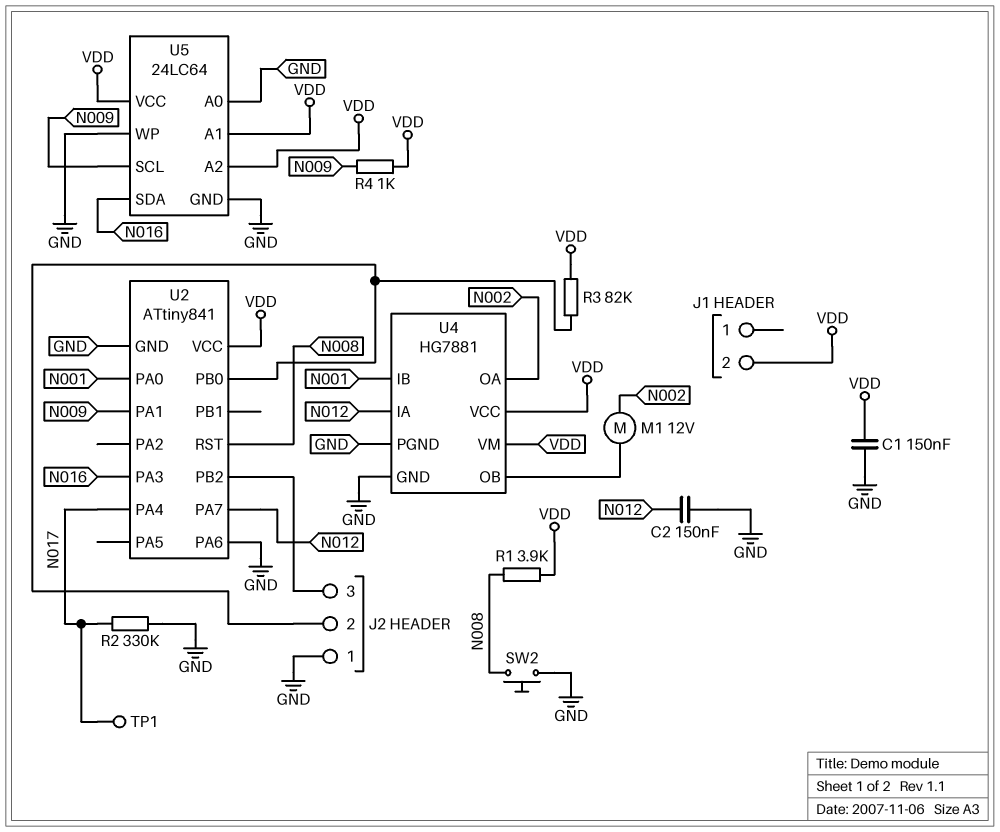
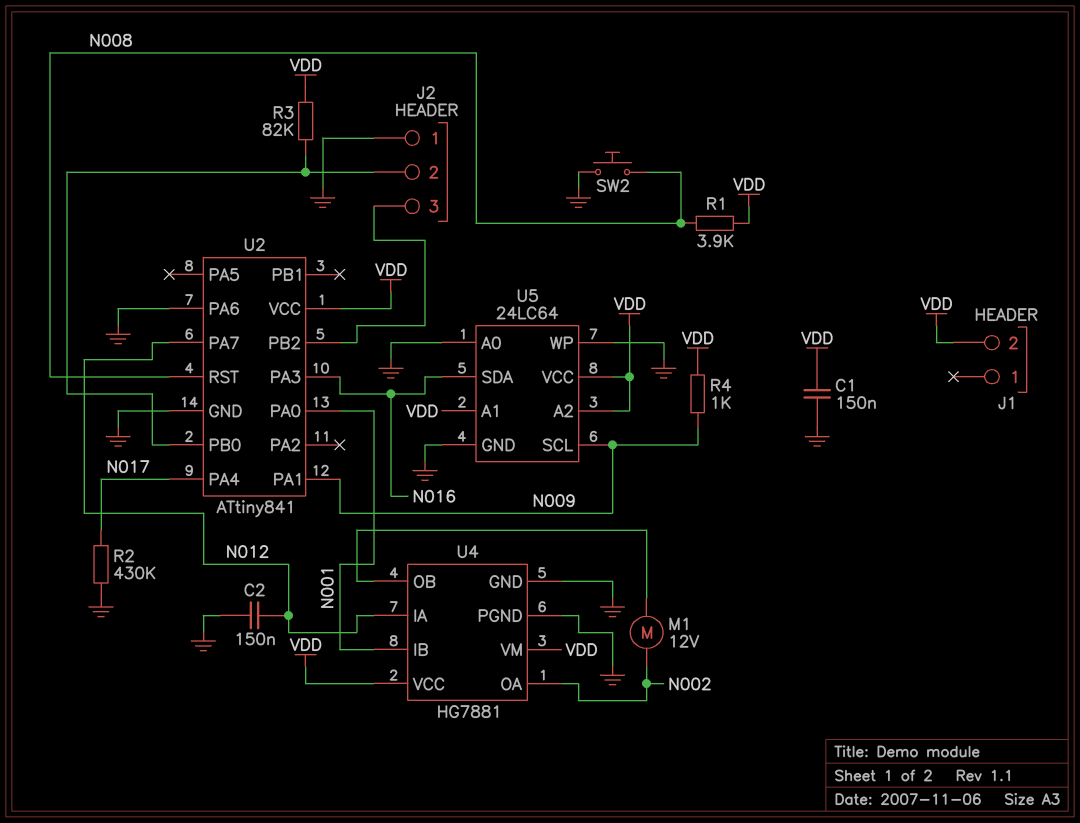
R2: 330k (GND, N017) -> 430k (GND, N017)
TP1: test point (N017) -> none

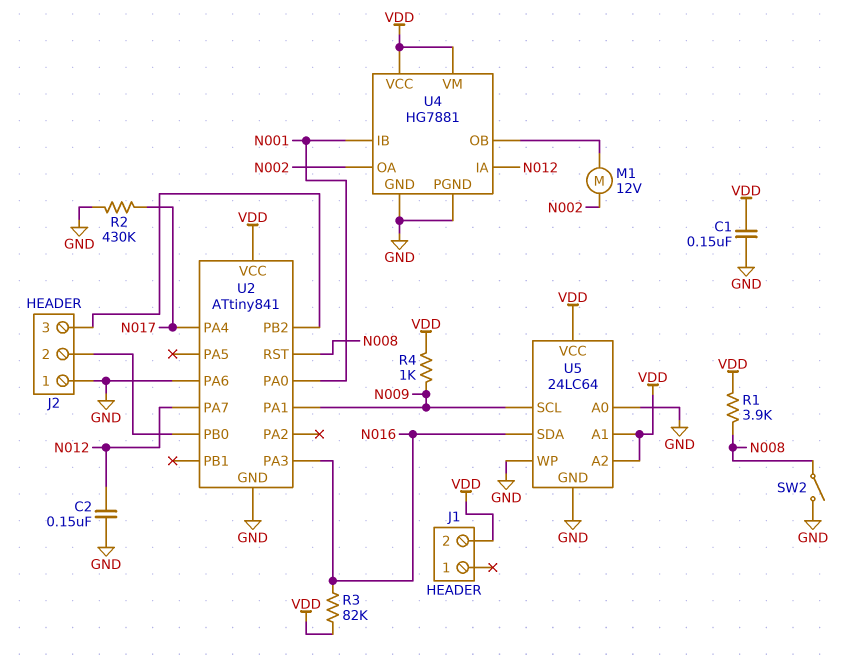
R3: 82k (J2/2, VDD) -> 82k (N016, VDD)
SW2: button (GND, N008) -> switch (GND, N008)

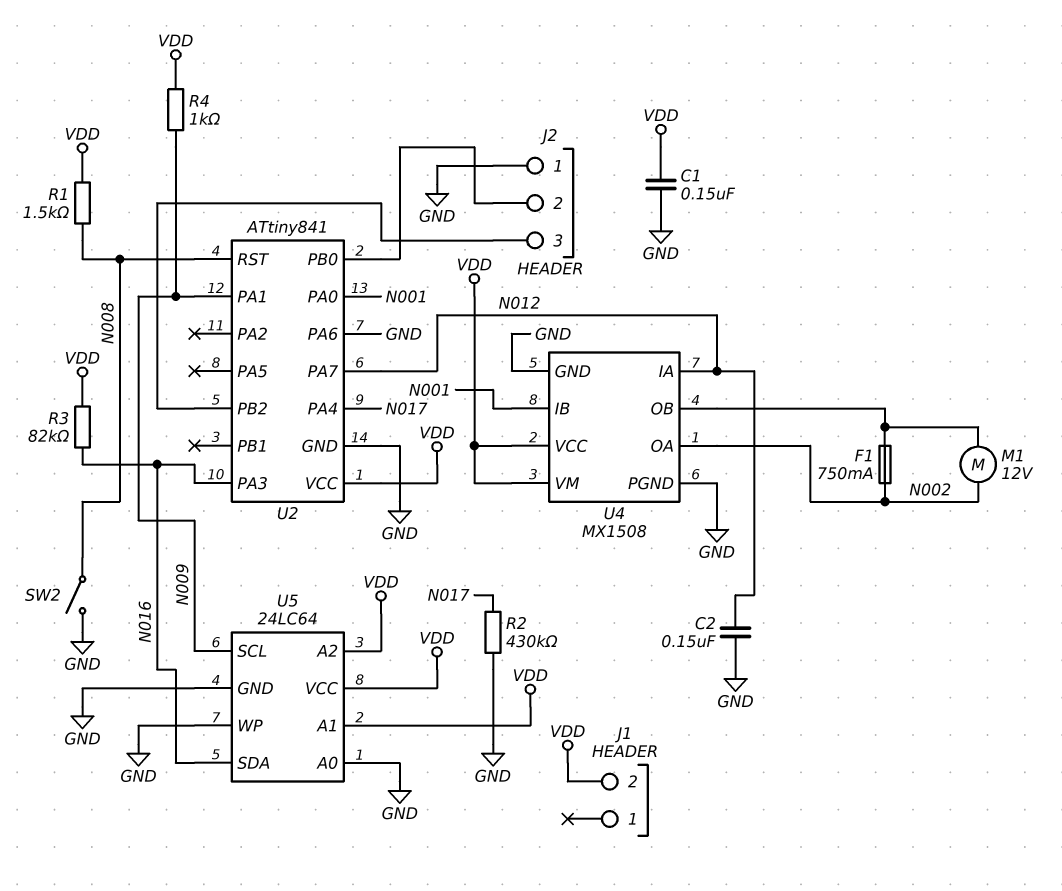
F1: none -> 750mA (N002, U4/OB)
R1: 3.9k (N008, VDD) -> 1.5k (N008, VDD)
U4: HG7881 -> MX1508

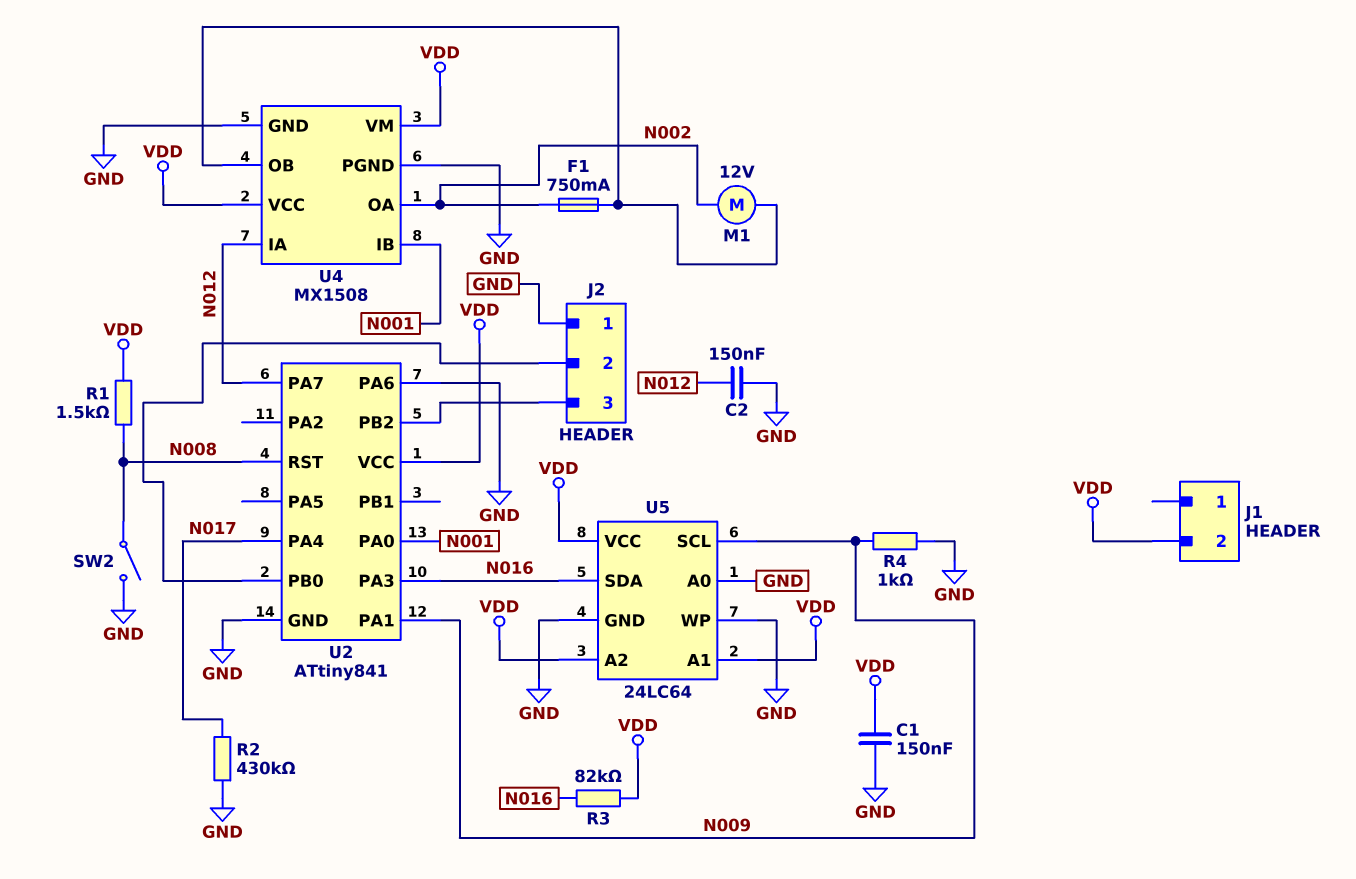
R4: 1k (N009, VDD) -> 1k (GND, N009)

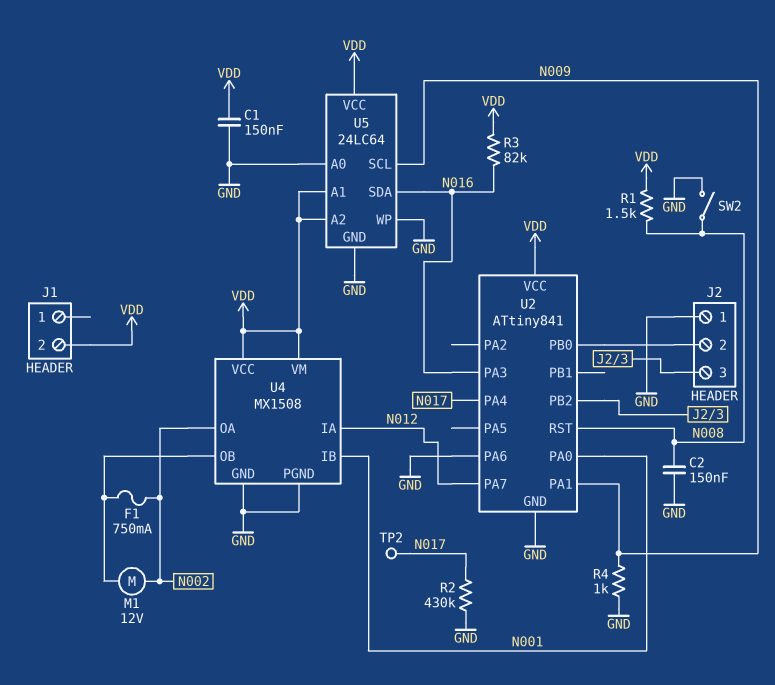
C2: 150nF (GND, N012) -> 150nF (GND, N008)
TP2: none -> test point (N017)

